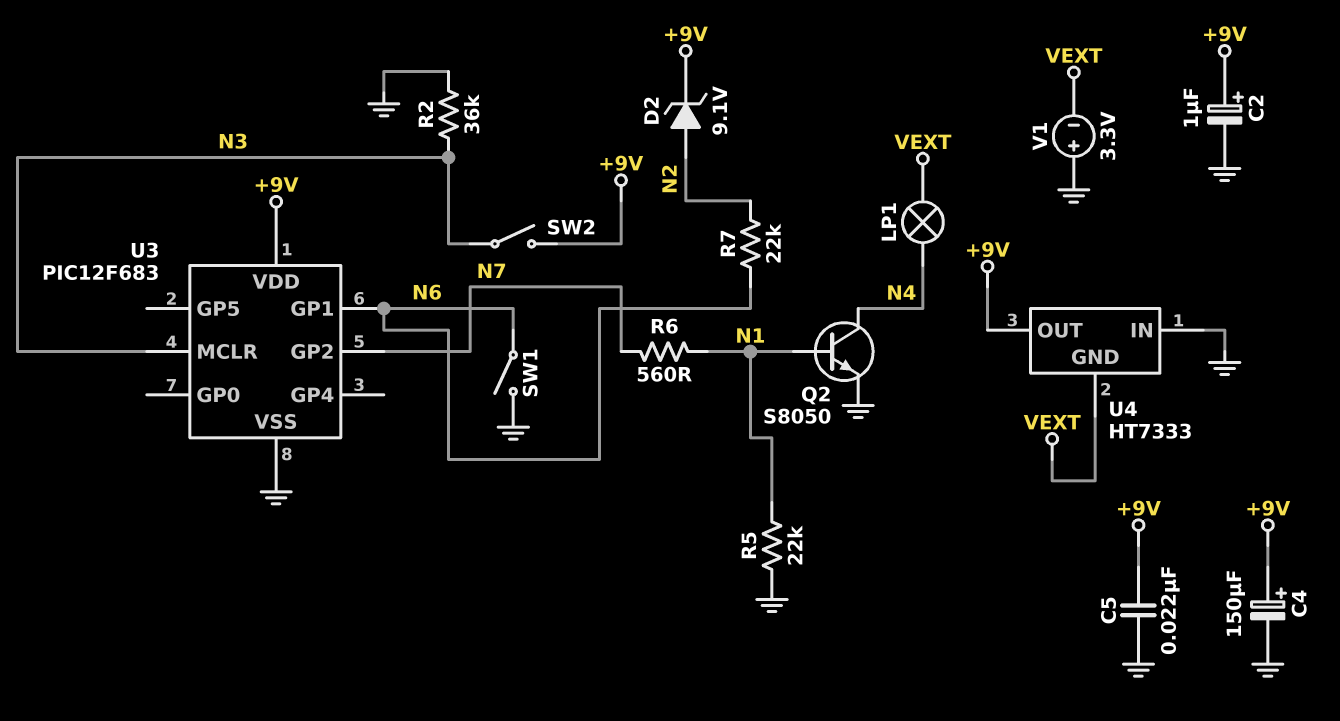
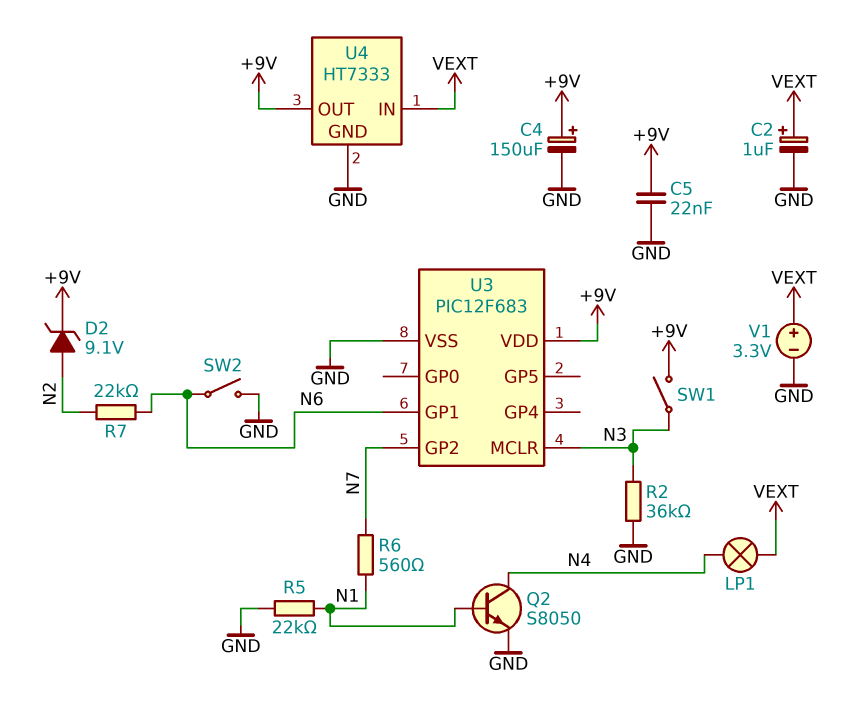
C2: 1uF (plus +9V, minus GND) -> 1uF (plus VEXT, minus GND)
SW1: switch (GND, N6) -> switch (+9V, N3)
SW2: switch (+9V, N3) -> switch (GND, N6)
U4 pin GND: VEXT -> GND
U4 pin IN: GND -> VEXT
V1: 3.3V (plus GND, minus VEXT) -> 3.3V (plus VEXT, minus GND)

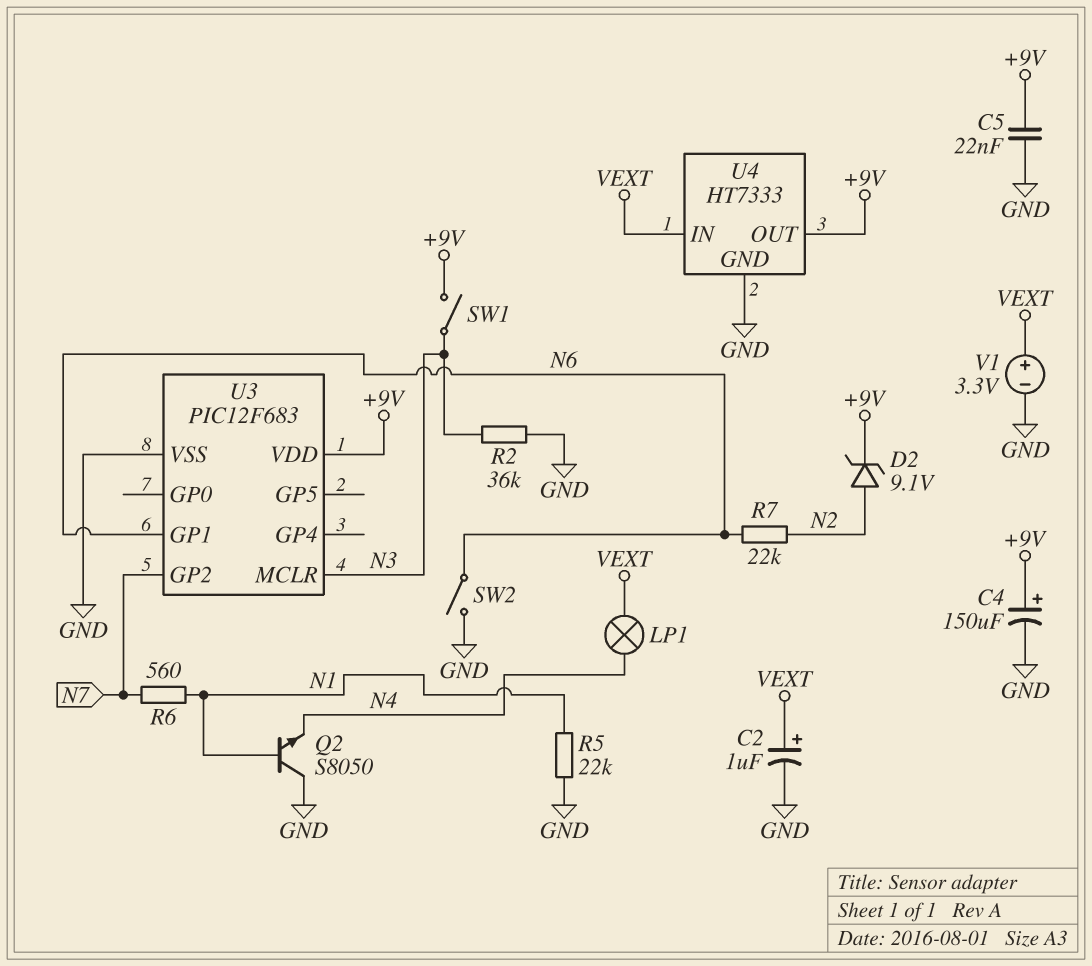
Q2: NPN S8050 (B N1, C N4, E GND) -> NPN S8050 (B N1, C GND, E N4)

